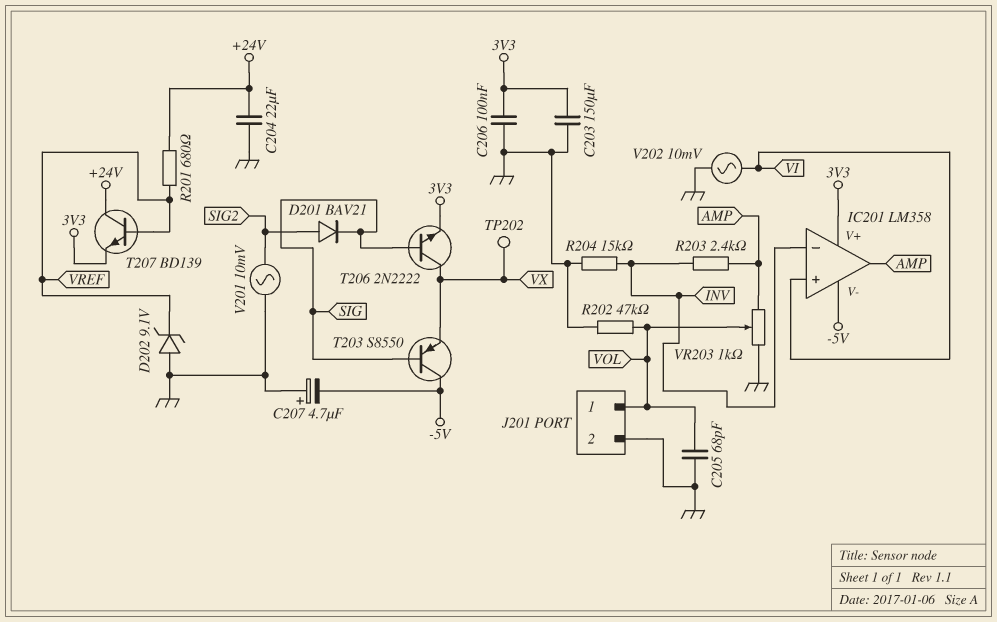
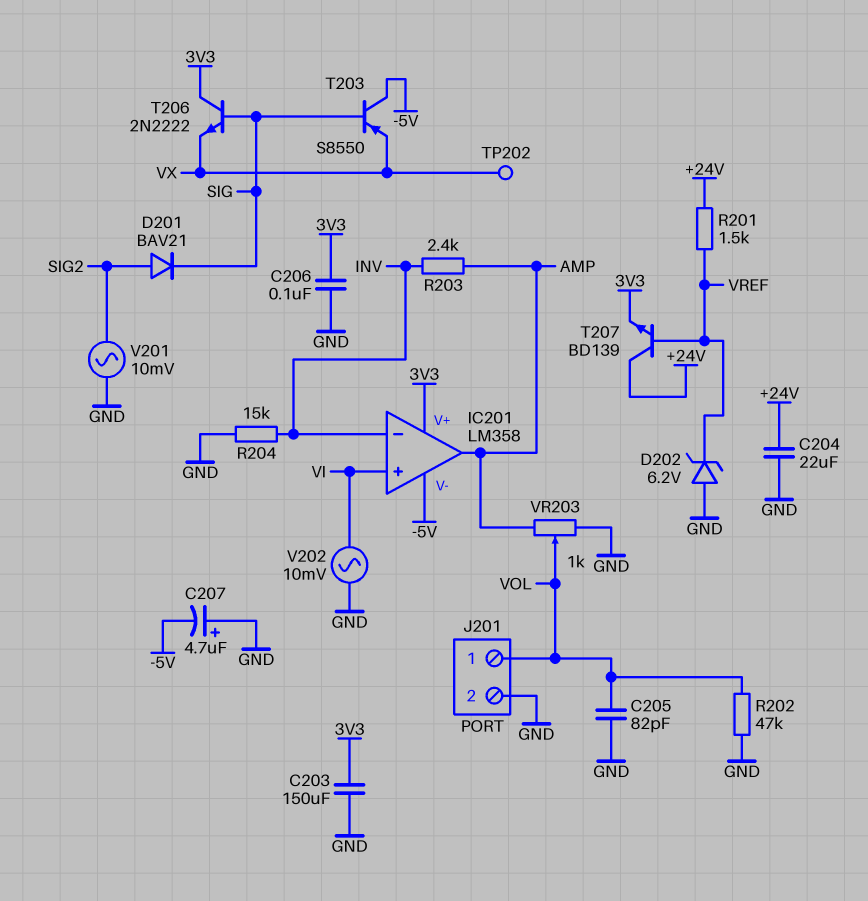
C205: 68pF (GND, VOL) -> 82pF (GND, VOL)
D202: zener 9.1V (A GND, K VREF) -> zener 6.2V (A GND, K VREF)
R201: 680 (+24V, VREF) -> 1.5k (+24V, VREF)
T206: NPN 2N2222 (B SIG, C VX, E 3V3) -> NPN 2N2222 (B SIG, C 3V3, E VX)

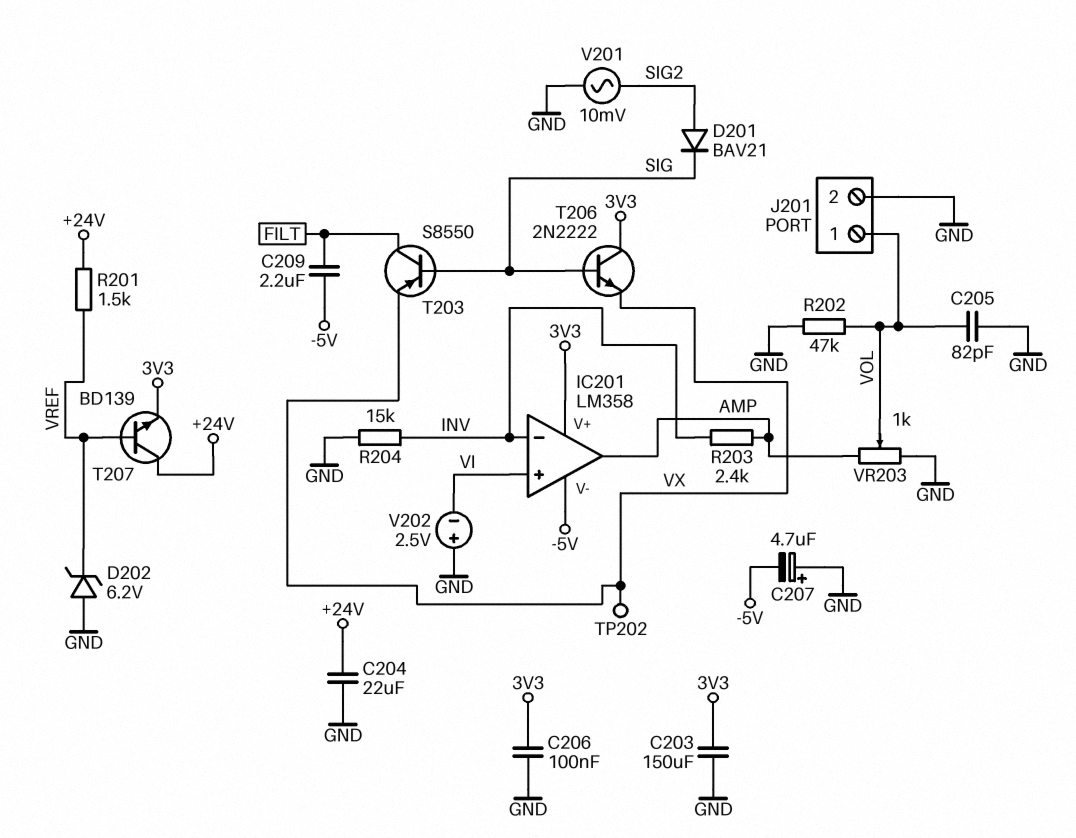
C209: none -> 2.2uF (-5V, FILT)
T203: PNP S8550 (B SIG, C -5V, E VX) -> PNP S8550 (B SIG, C FILT, E VX)
V202: AC 10mV (GND, VI) -> 2.5V (plus GND, minus VI)

